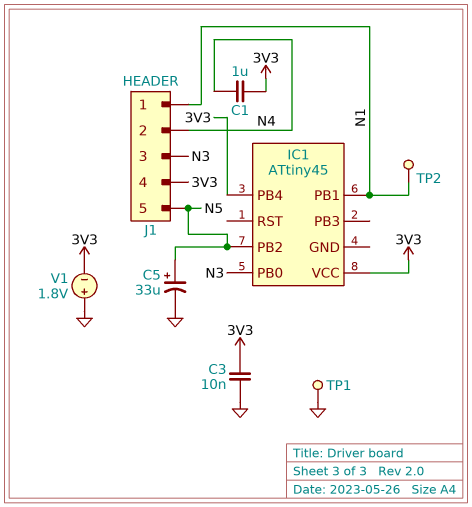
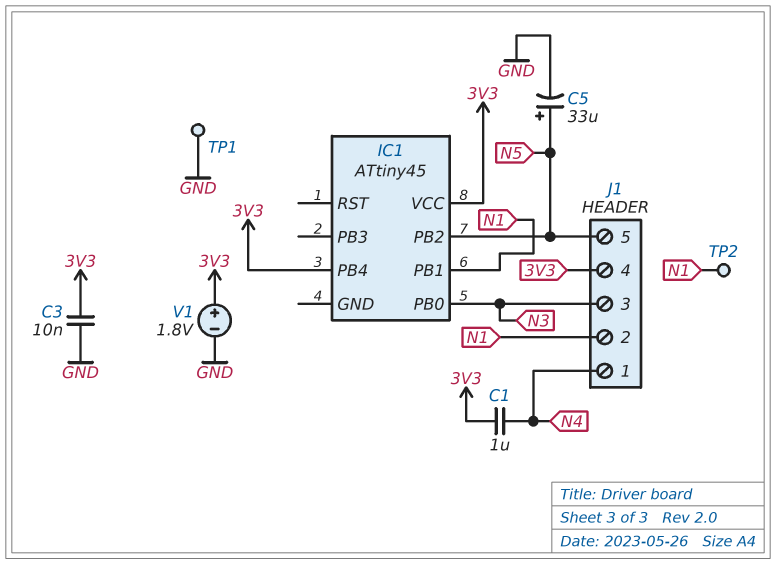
J1 pin 1: N1 -> N4
J1 pin 2: N4 -> N1
V1: 1.8V (plus GND, minus 3V3) -> 1.8V (plus 3V3, minus GND)

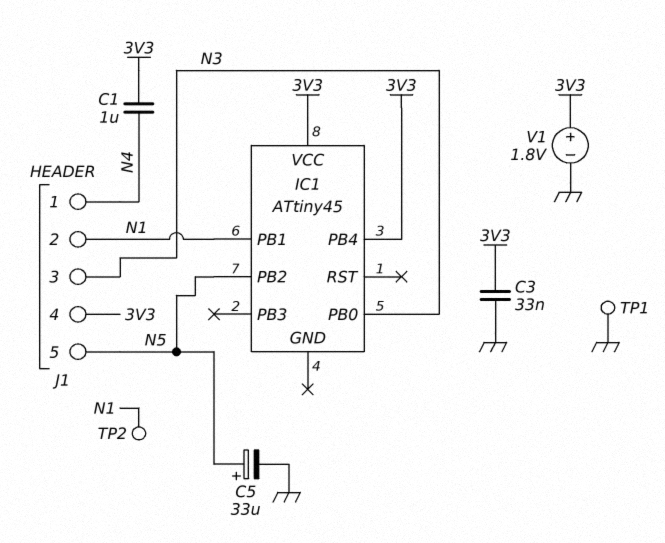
C3: 10nF (3V3, GND) -> 33nF (3V3, GND)

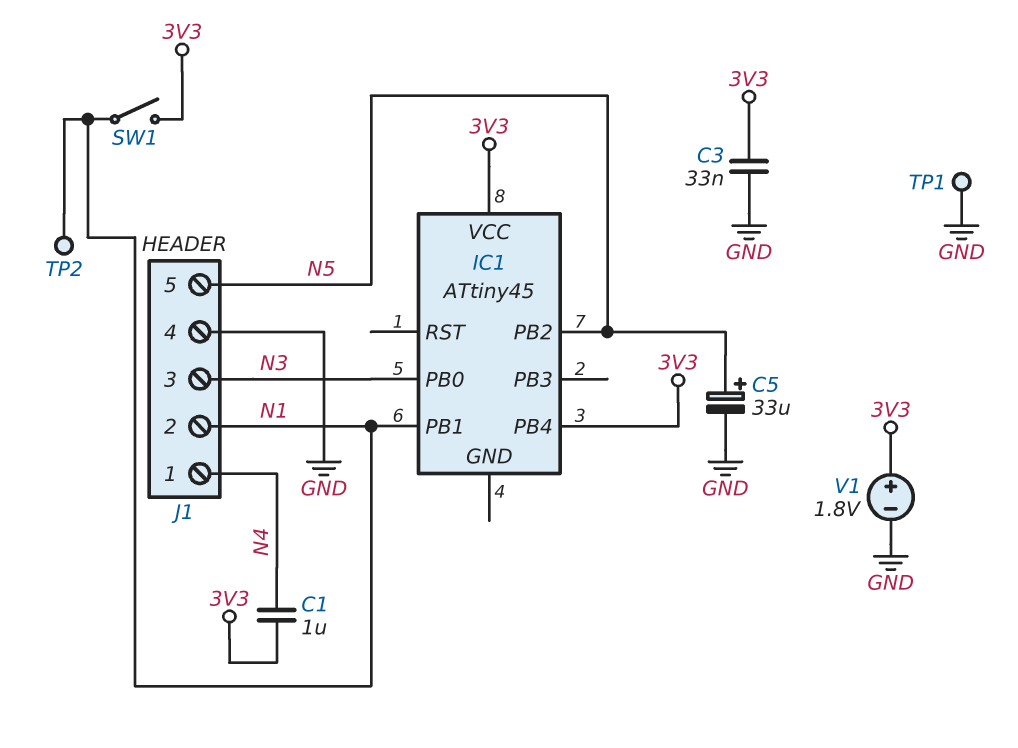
J1 pin 4: 3V3 -> GND
SW1: none -> switch (3V3, N1)

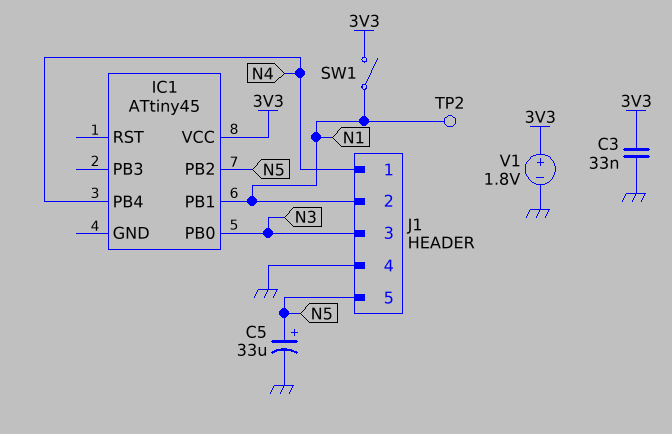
C1: 1uF (3V3, N4) -> none
IC1 pin PB4: 3V3 -> N4
TP1: test point (GND) -> none

